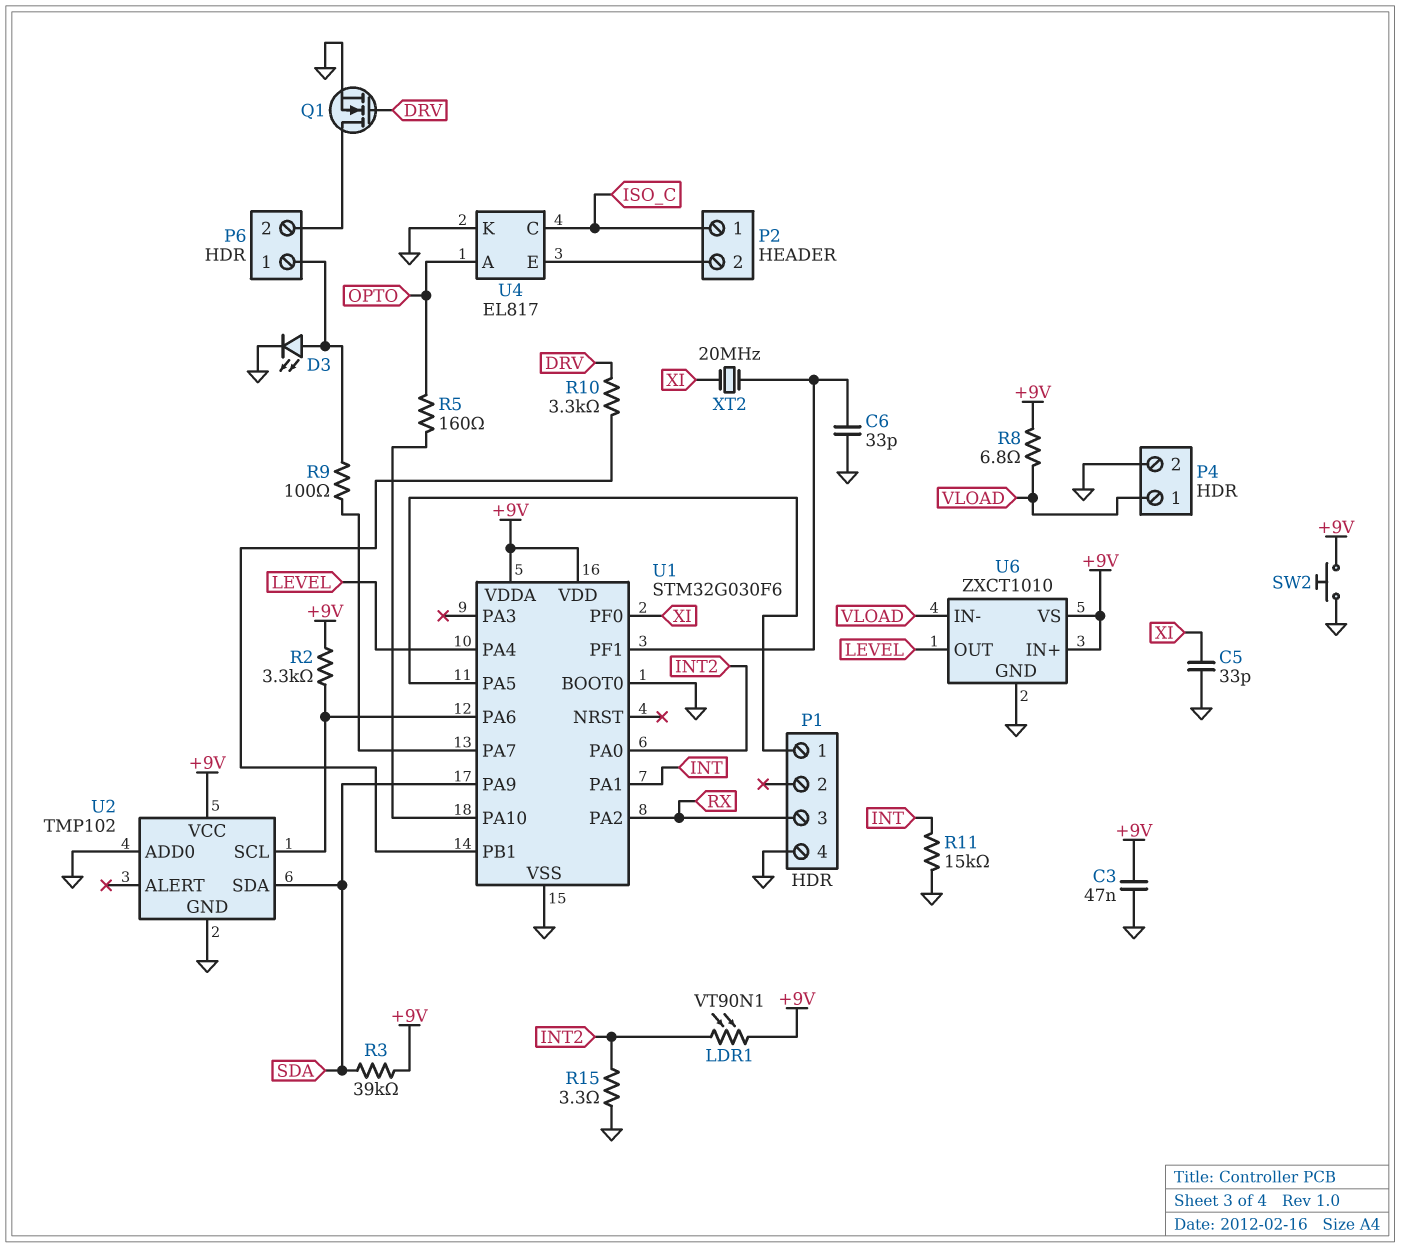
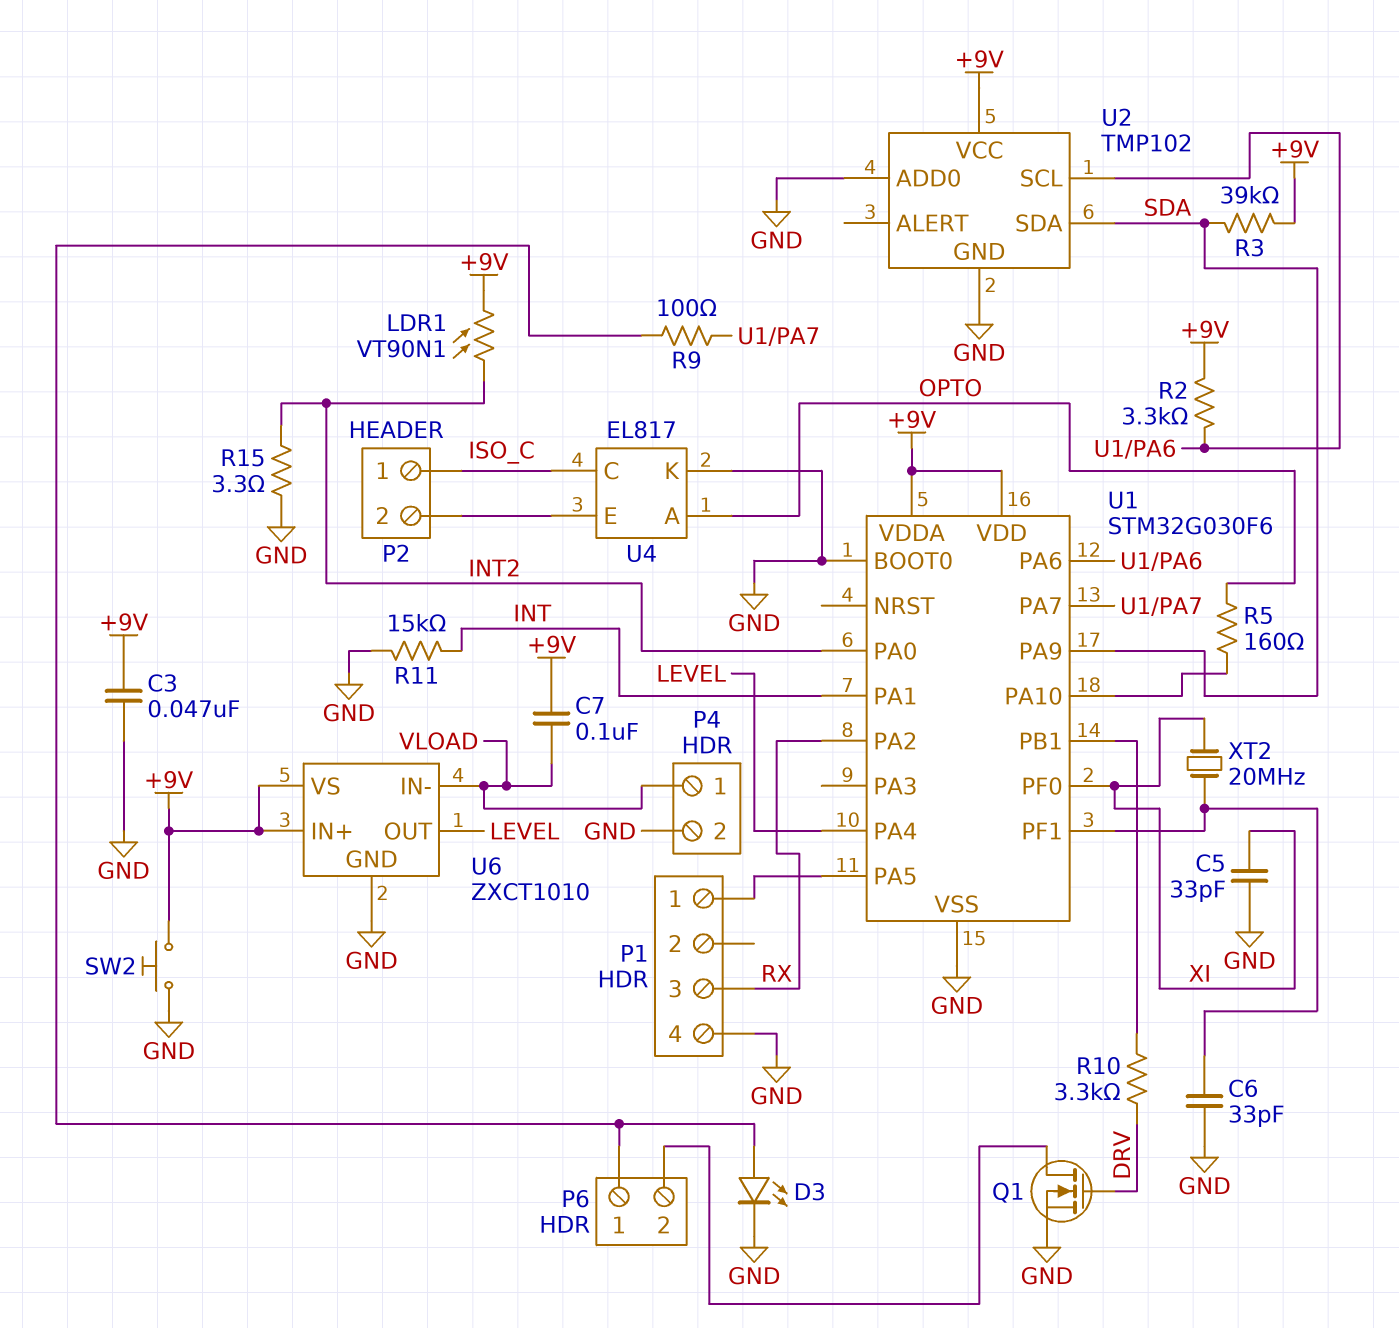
C7: none -> 100nF (+9V, VLOAD)
R8: 6.8 (+9V, VLOAD) -> none

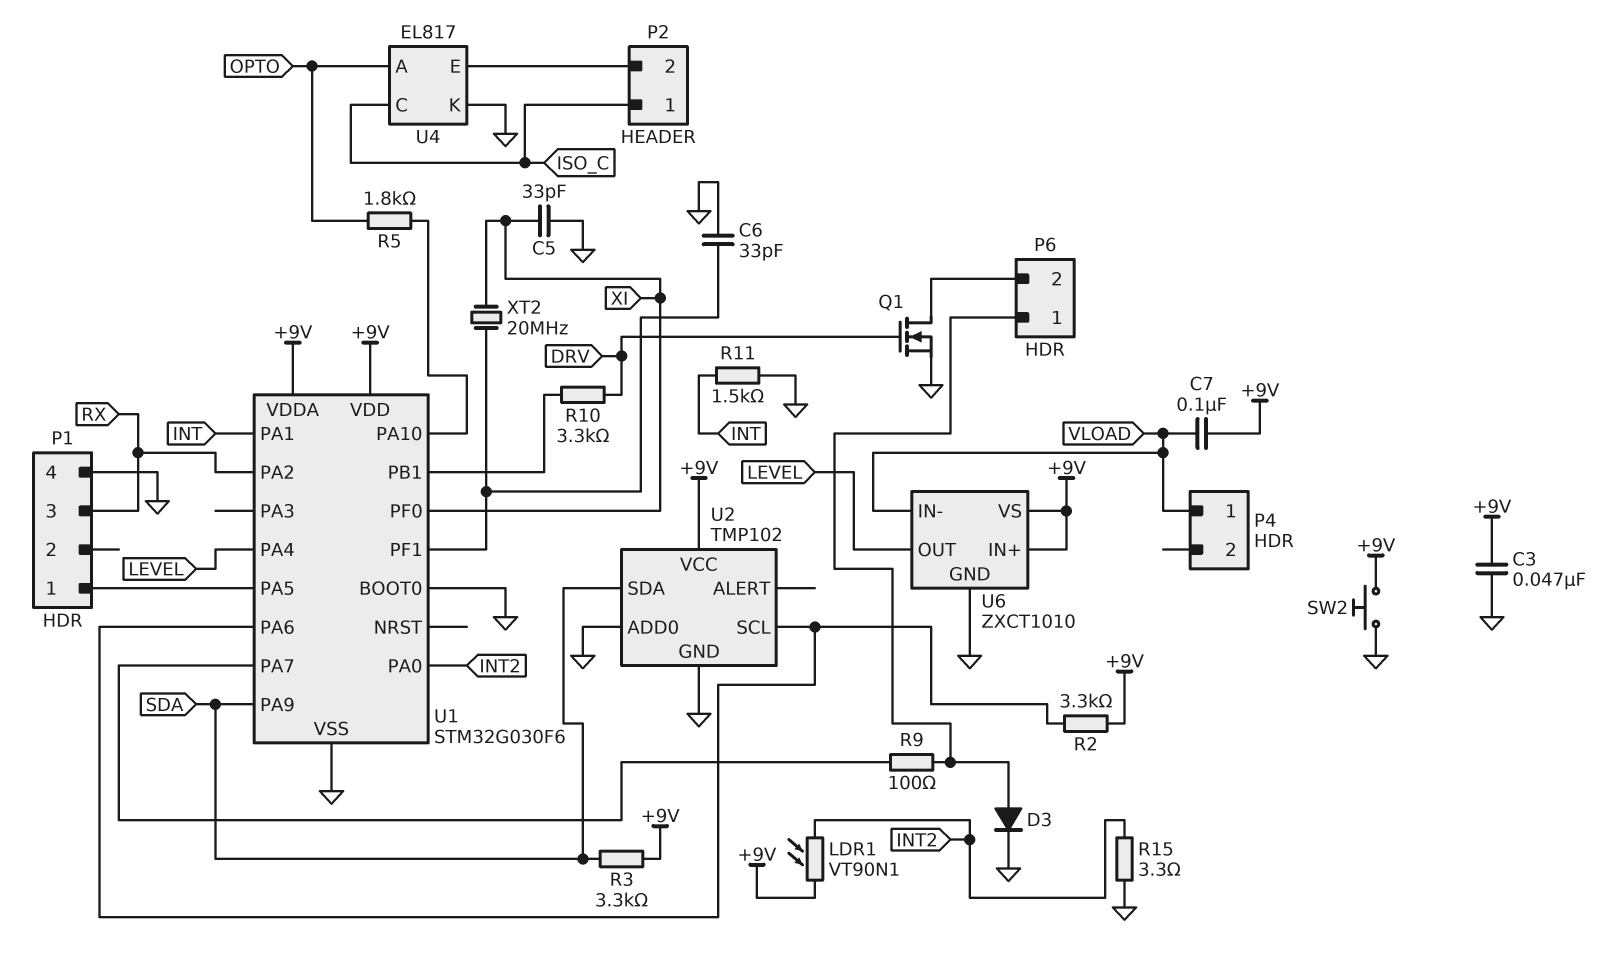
D3: LED (A P6/1, K GND) -> diode (A P6/1, K GND)
P4 pin 2: GND -> none
R3: 39k (+9V, SDA) -> 3.3k (+9V, SDA)
R5: 160 (OPTO, U1/PA10) -> 1.8k (OPTO, U1/PA10)
R11: 15k (GND, INT) -> 1.5k (GND, INT)

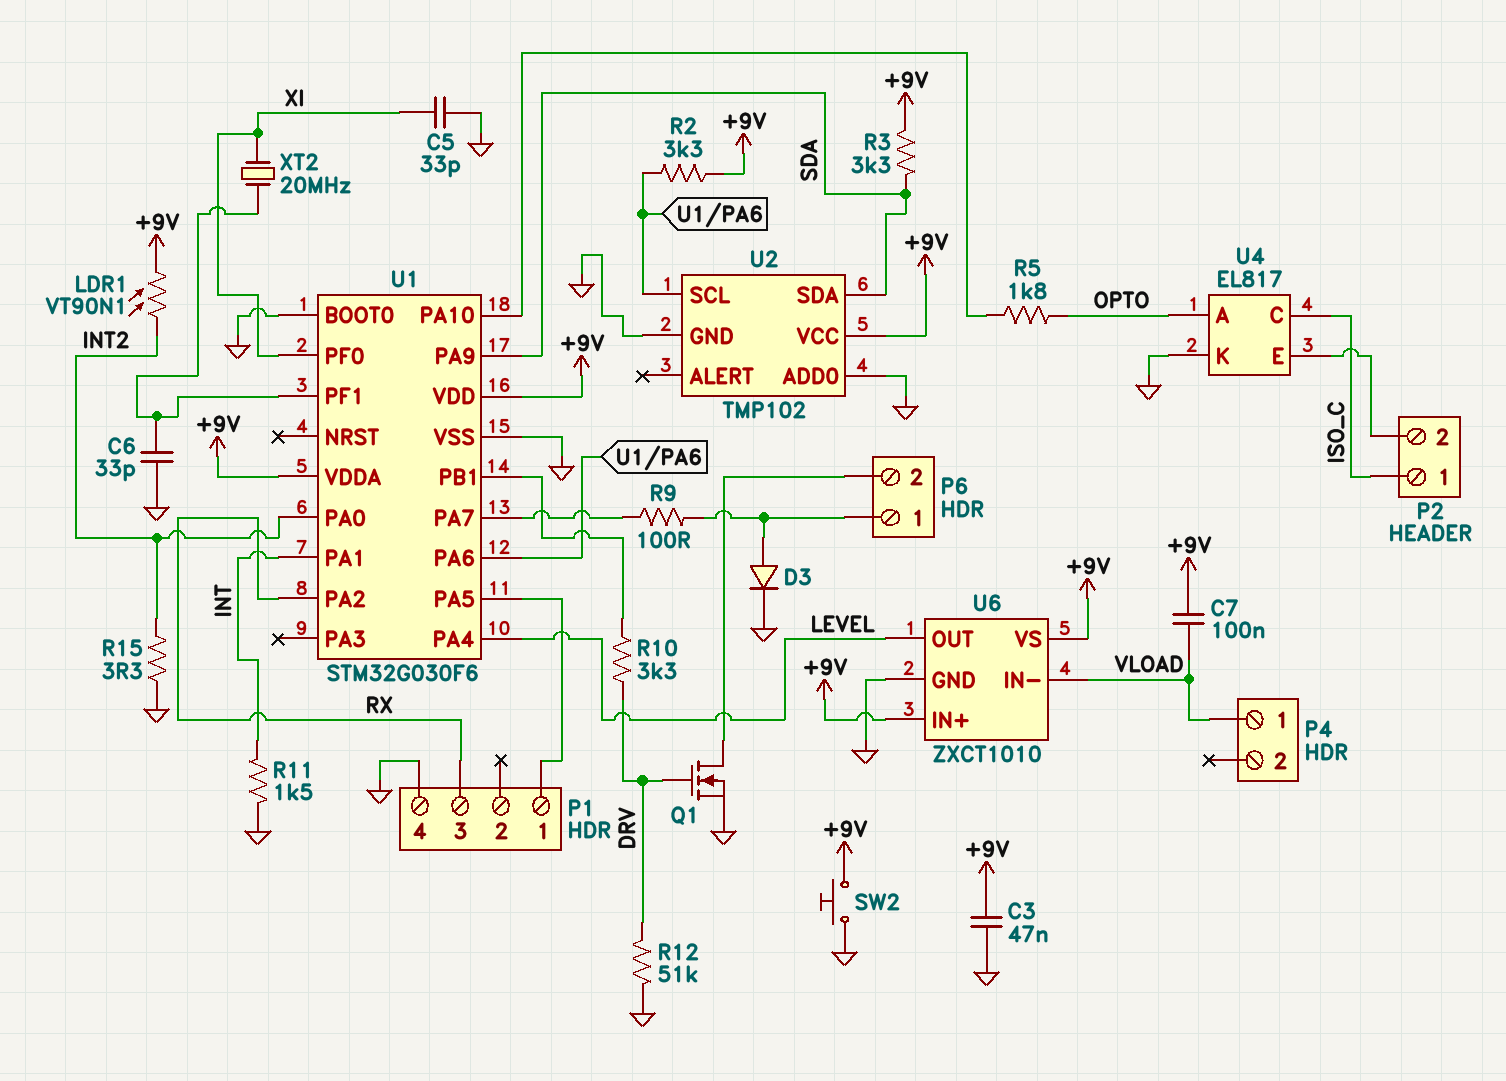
R12: none -> 51k (DRV, GND)

